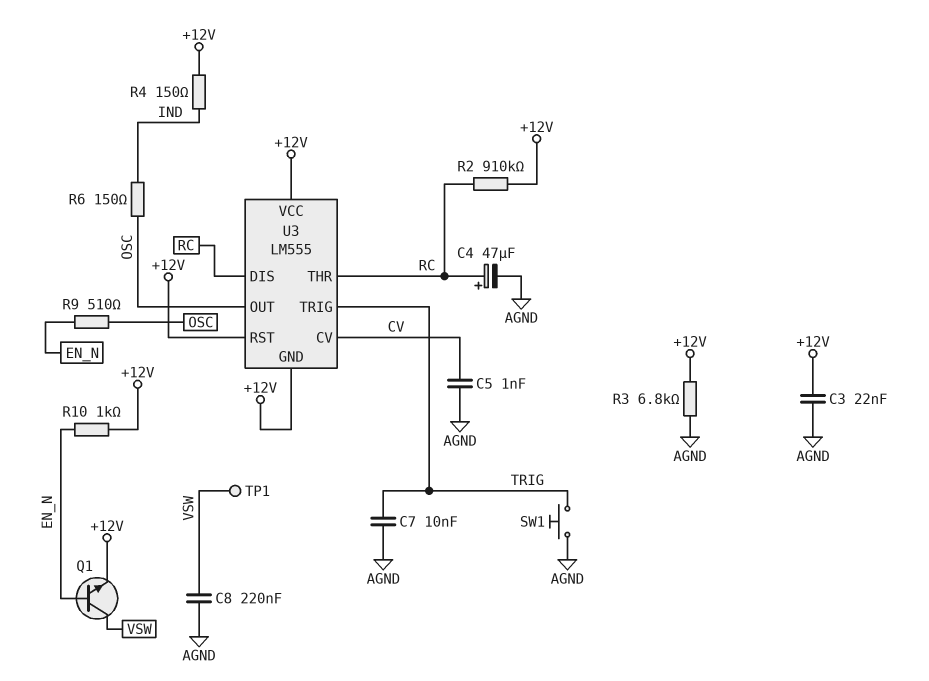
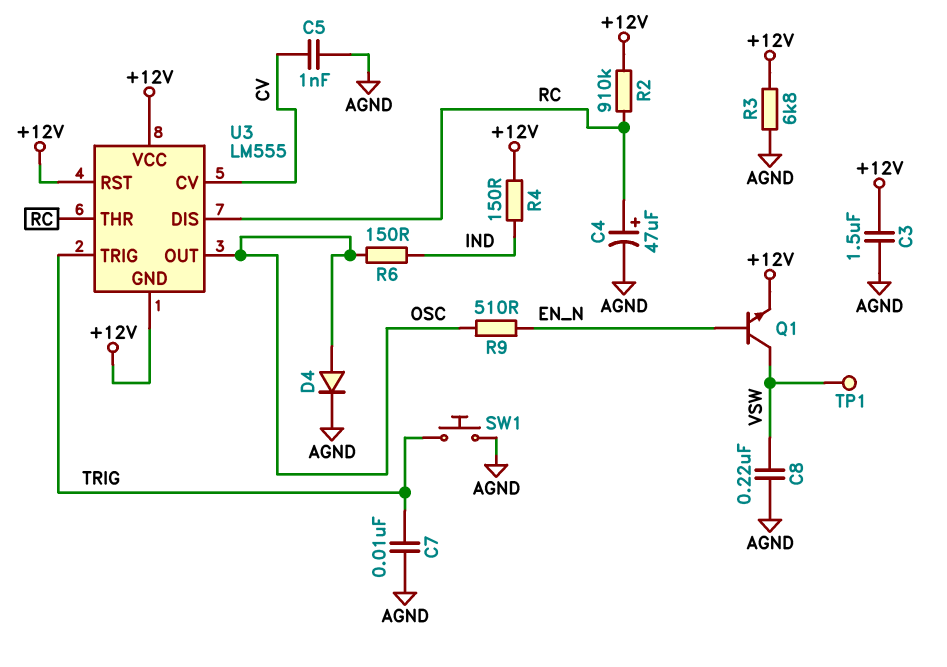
C3: 22nF (+12V, AGND) -> 1.5uF (+12V, AGND)
D4: none -> diode (A OSC, K AGND)
R10: 1k (+12V, EN_N) -> none

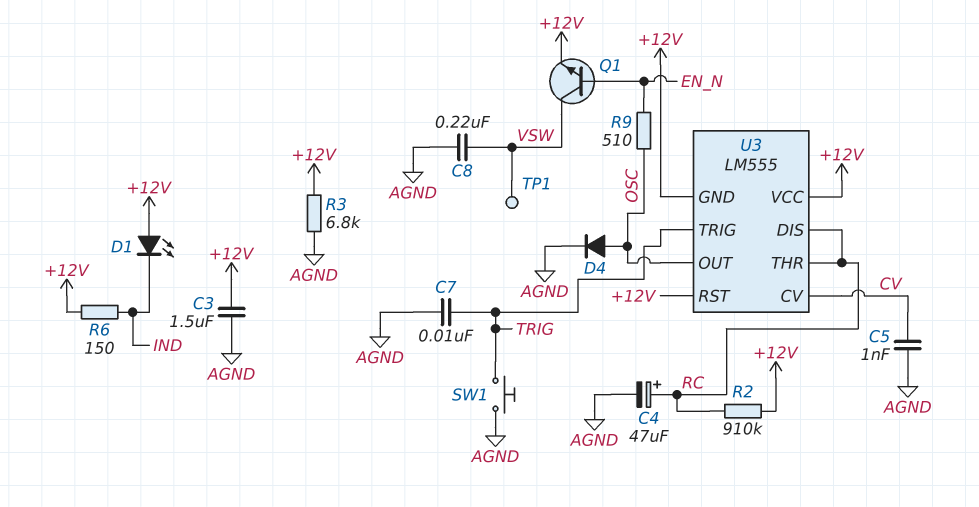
D1: none -> LED (A +12V, K IND)
R4: 150 (+12V, IND) -> none
R6: 150 (IND, OSC) -> 150 (+12V, IND)

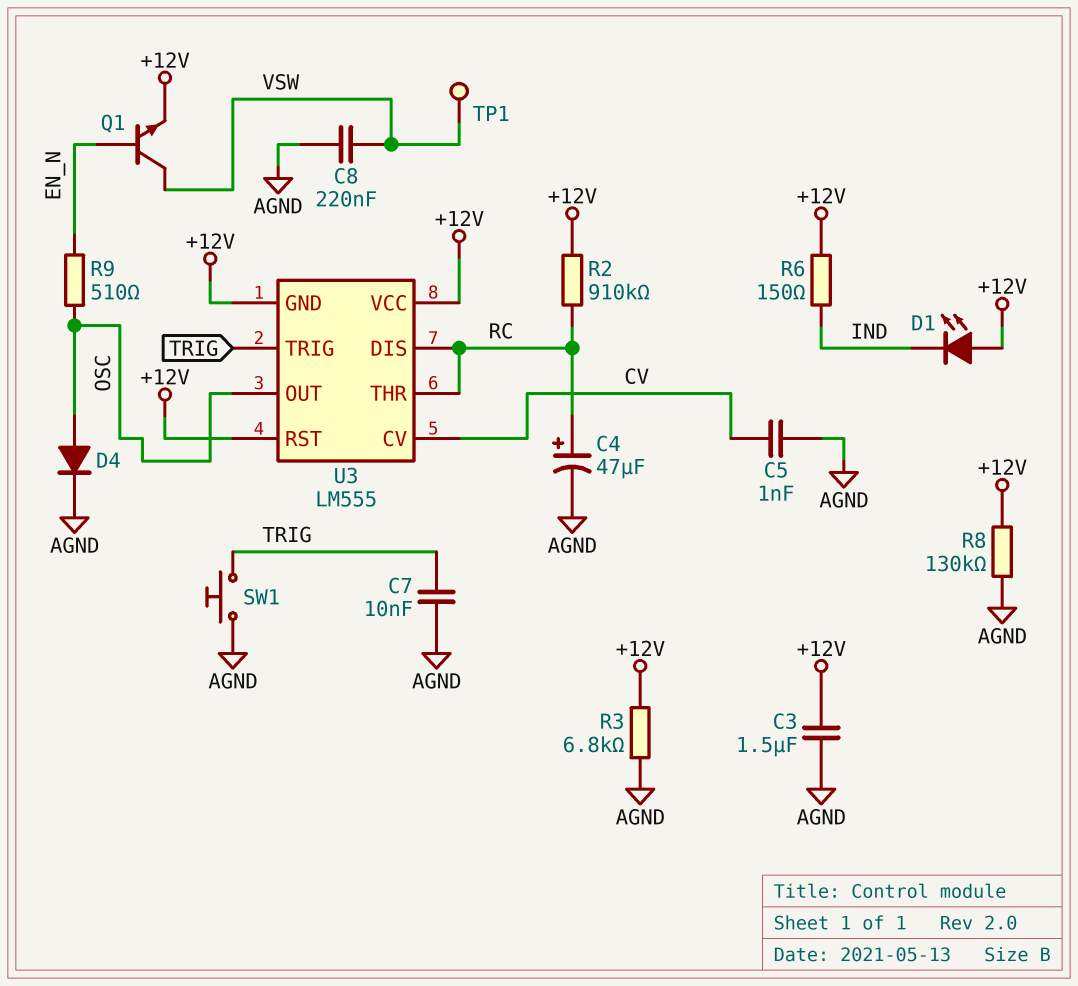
R8: none -> 130k (+12V, AGND)

